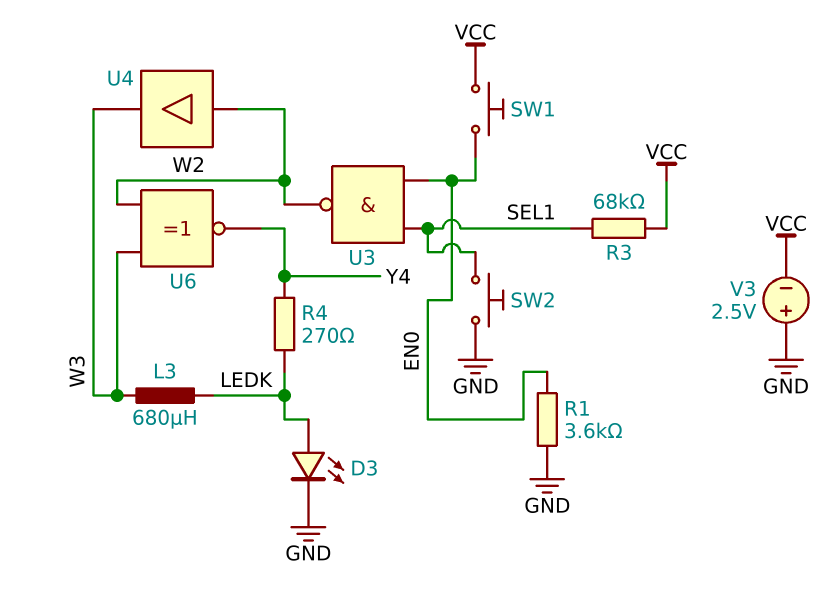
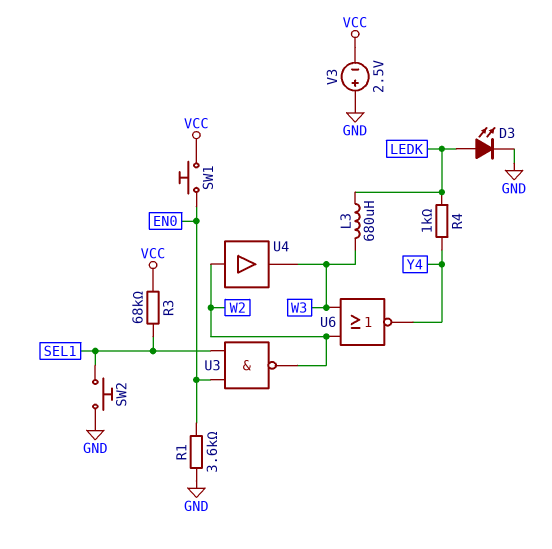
R4: 270 (LEDK, Y4) -> 1k (LEDK, Y4)
U6: XNOR (in W2, in W3, out Y4) -> NOR (in W2, in W3, out Y4)

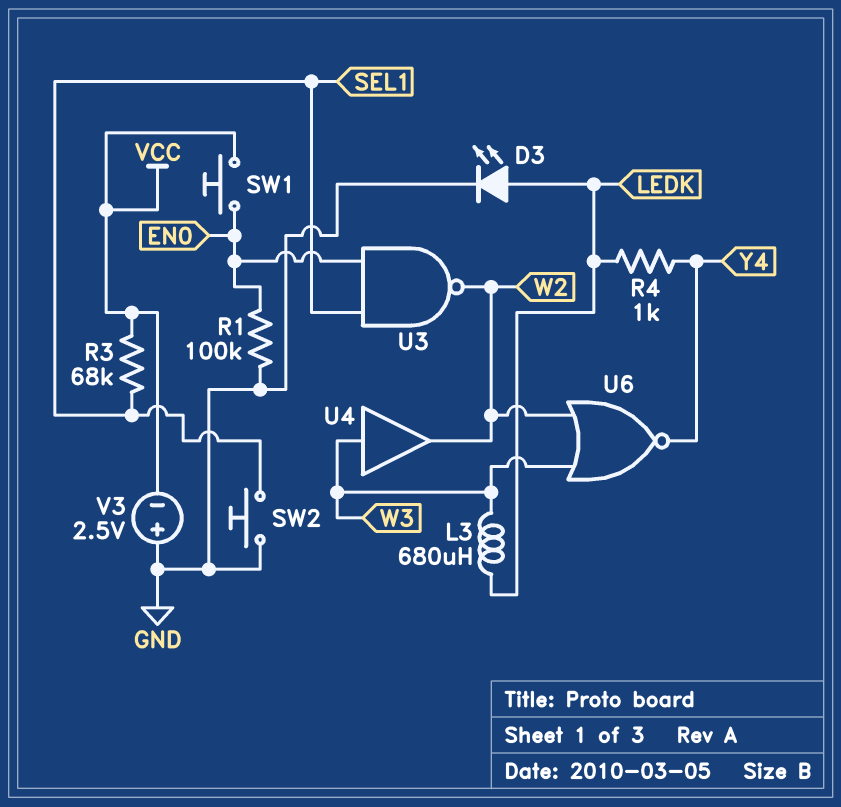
R1: 3.6k (EN0, GND) -> 100k (EN0, GND)
U4: buffer (in W2, out W3) -> buffer (in W3, out W2)

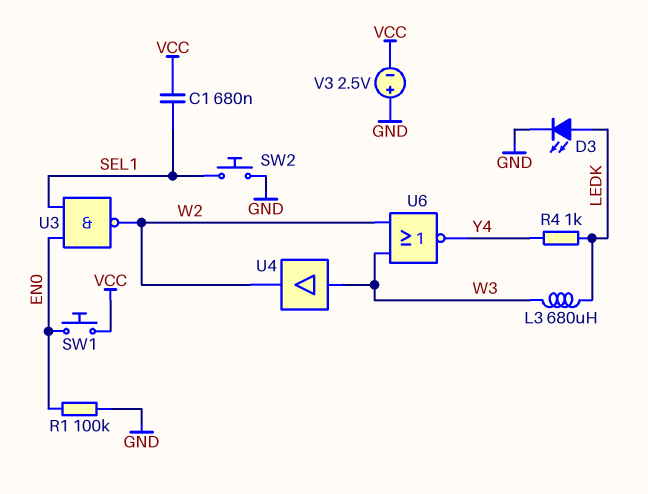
C1: none -> 680nF (SEL1, VCC)
R3: 68k (SEL1, VCC) -> none

